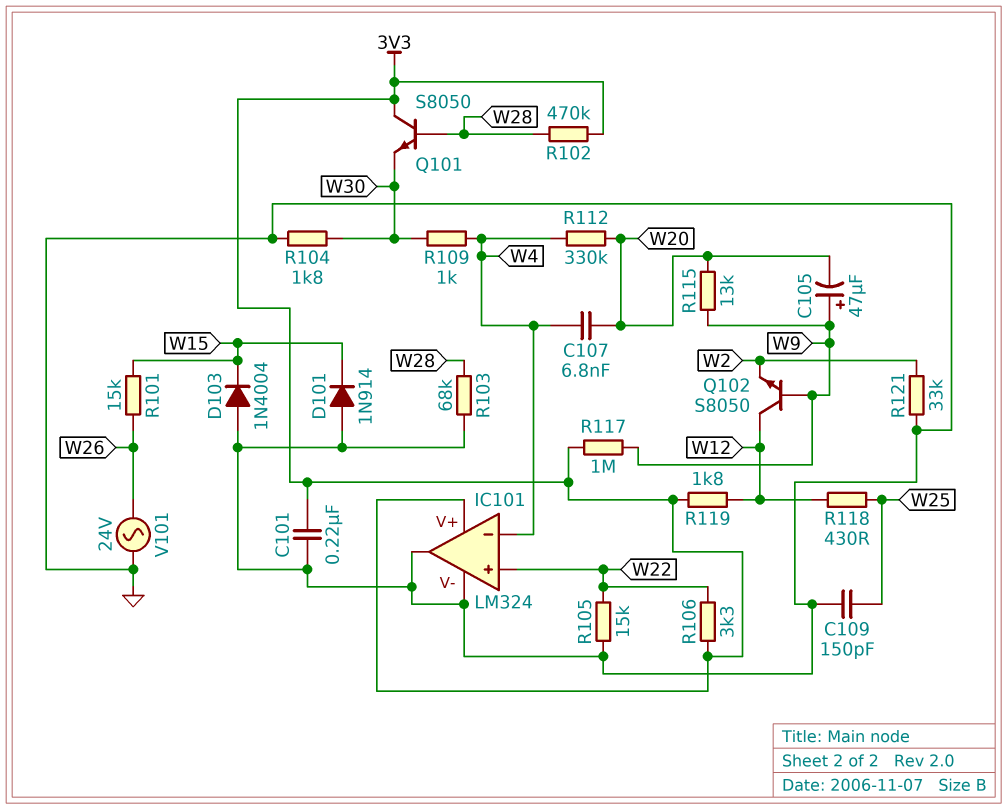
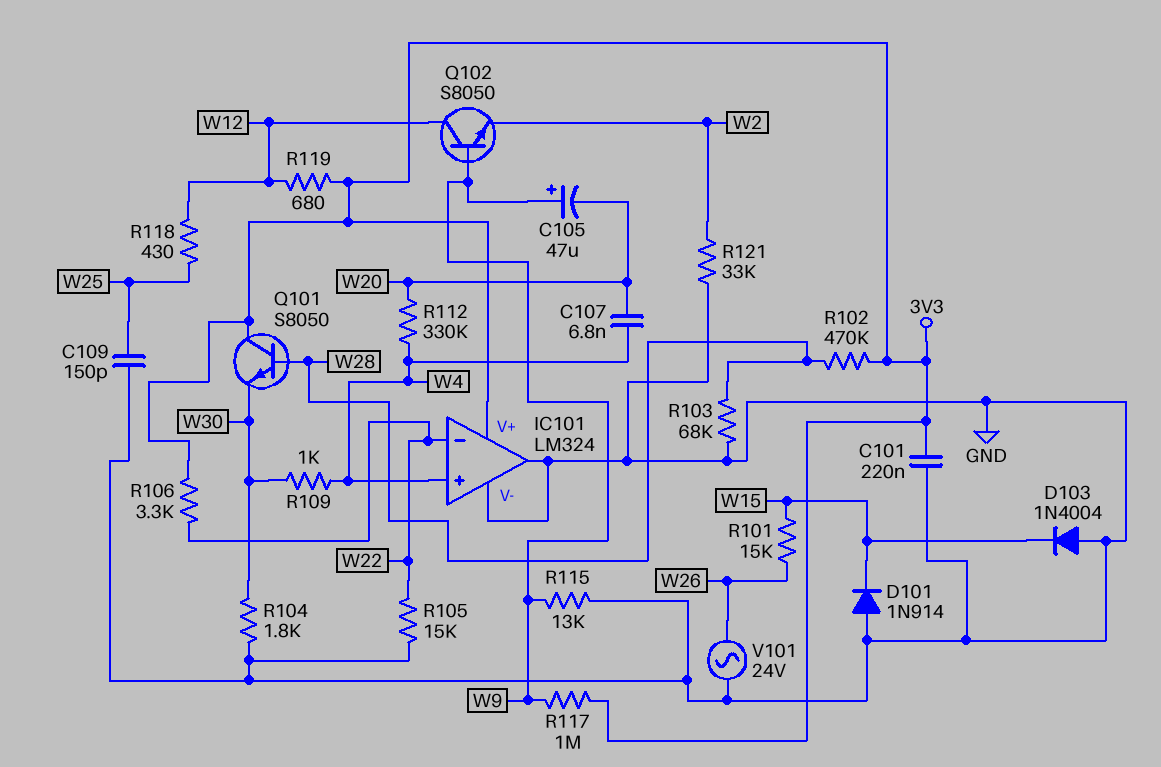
IC101 pin in+: W22 -> W4
IC101 pin in-: W4 -> W22
R115: 13k (W9, W20) -> 13k (GND, W9)
R119: 1.8k (3V3, W12) -> 680 (3V3, W12)

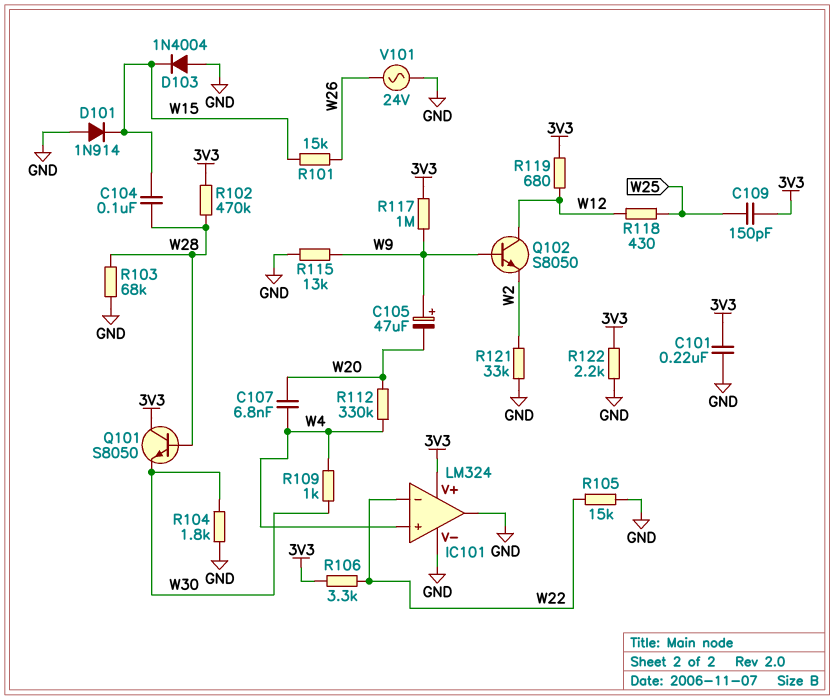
C104: none -> 100nF (W15, W28)
C109: 150pF (GND, W25) -> 150pF (3V3, W25)
R122: none -> 2.2k (3V3, GND)

